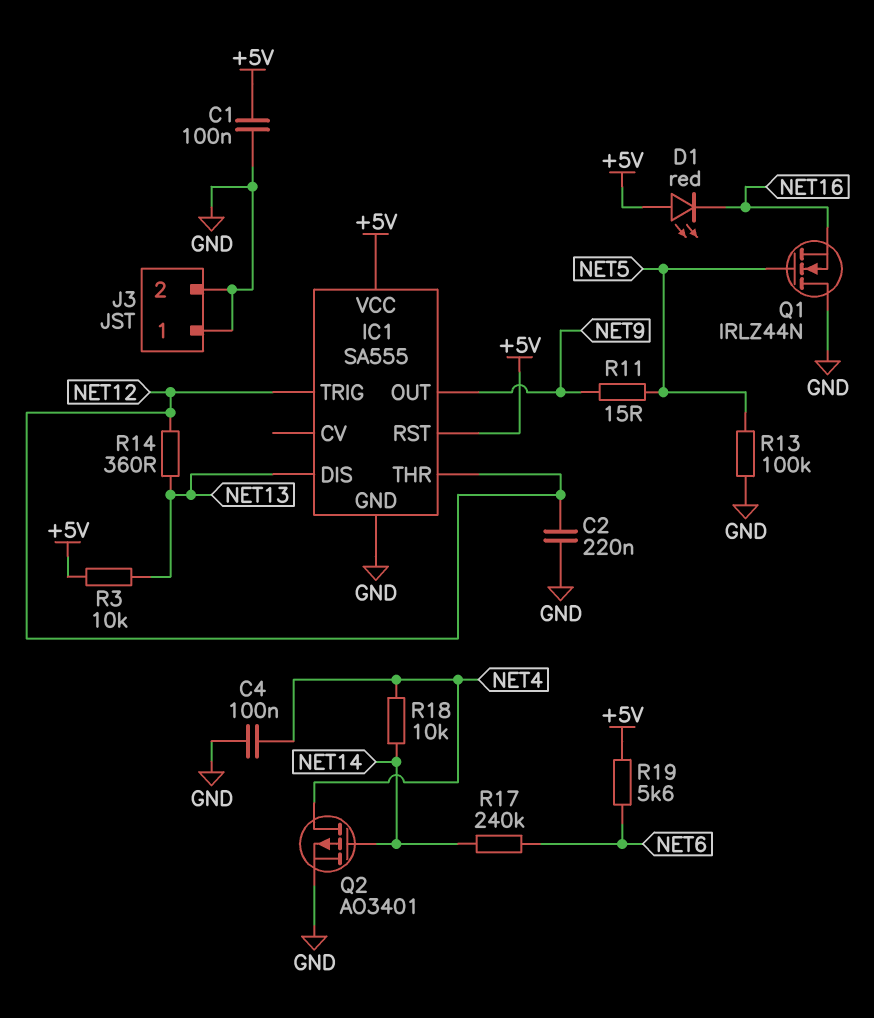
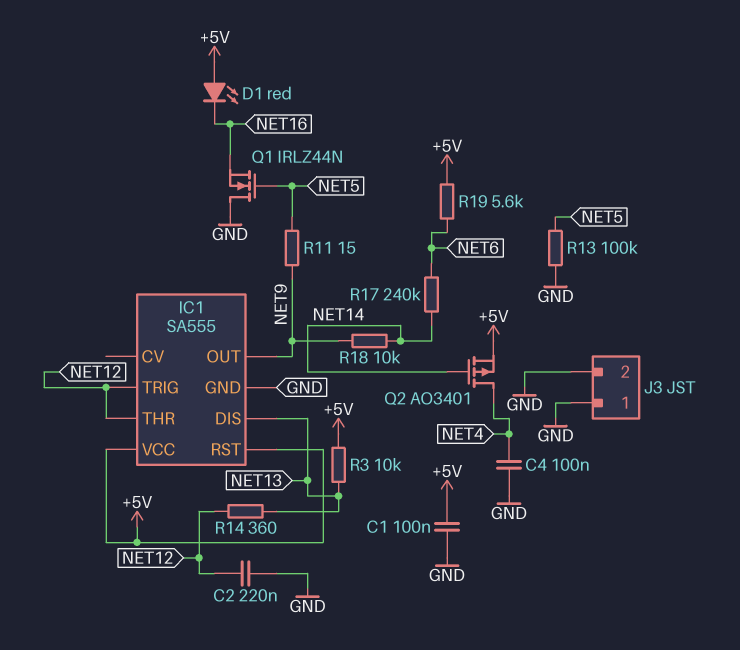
Q2: PMOS AO3401 (G NET14, D NET4, S GND) -> PMOS AO3401 (G NET14, D NET4, S +5V)
R18: 10k (NET4, NET14) -> 10k (NET9, NET14)

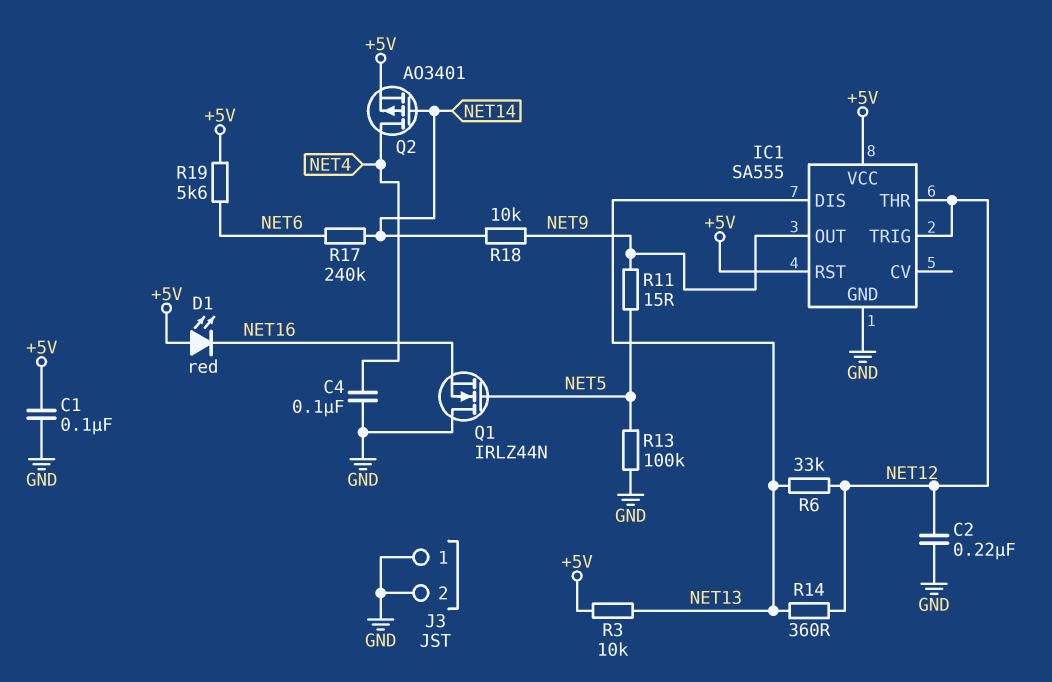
R6: none -> 33k (NET12, NET13)

